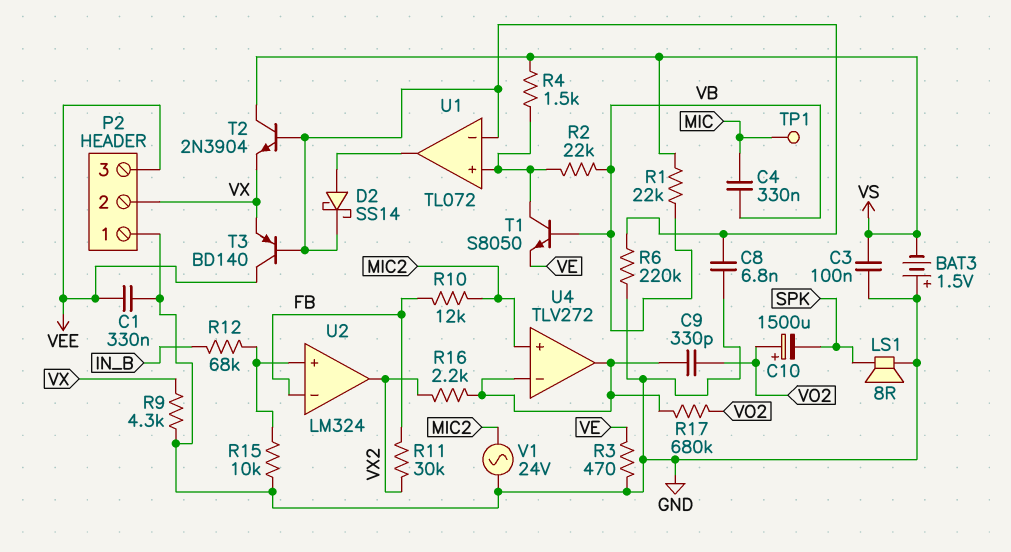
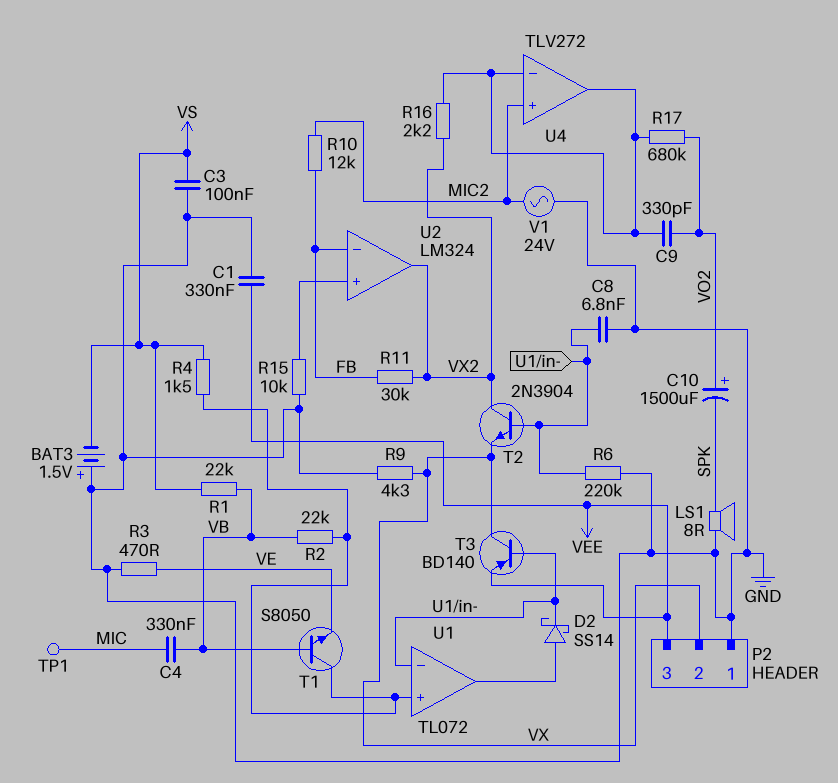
R12: 68k (IN_B, U2/in+) -> none
T2: NPN 2N3904 (B U1/in-, C VS, E VX) -> NPN 2N3904 (B U1/in-, C VX2, E VX)
T3: PNP BD140 (B U1/in-, C VEE, E VX) -> PNP BD140 (B U1/in-, C VX, E VEE)

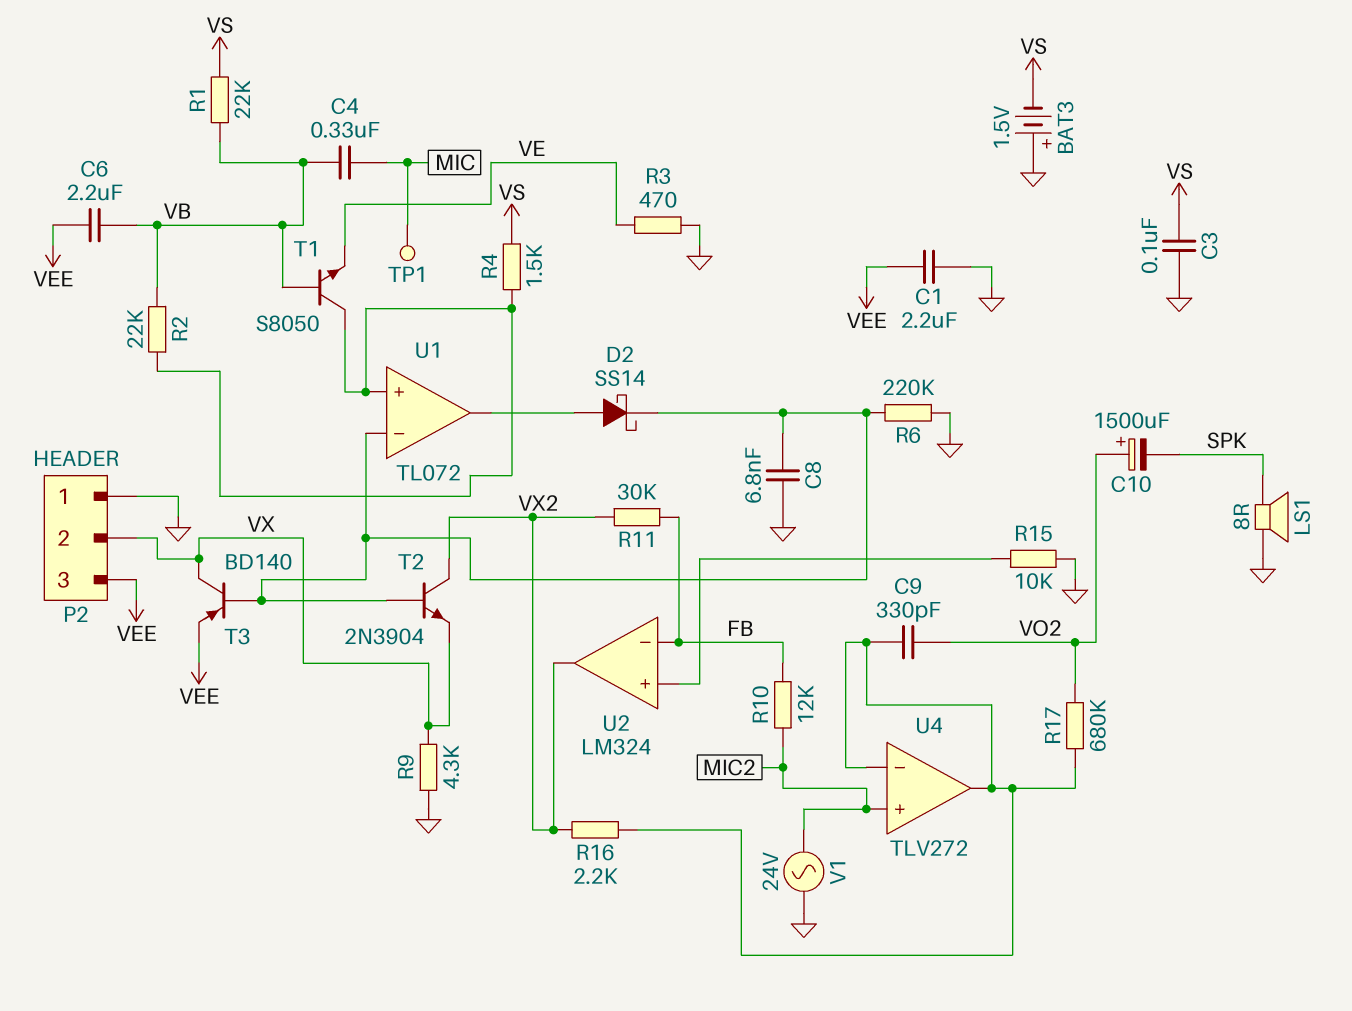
C1: 330nF (GND, VEE) -> 2.2uF (GND, VEE)
C6: none -> 2.2uF (VB, VEE)

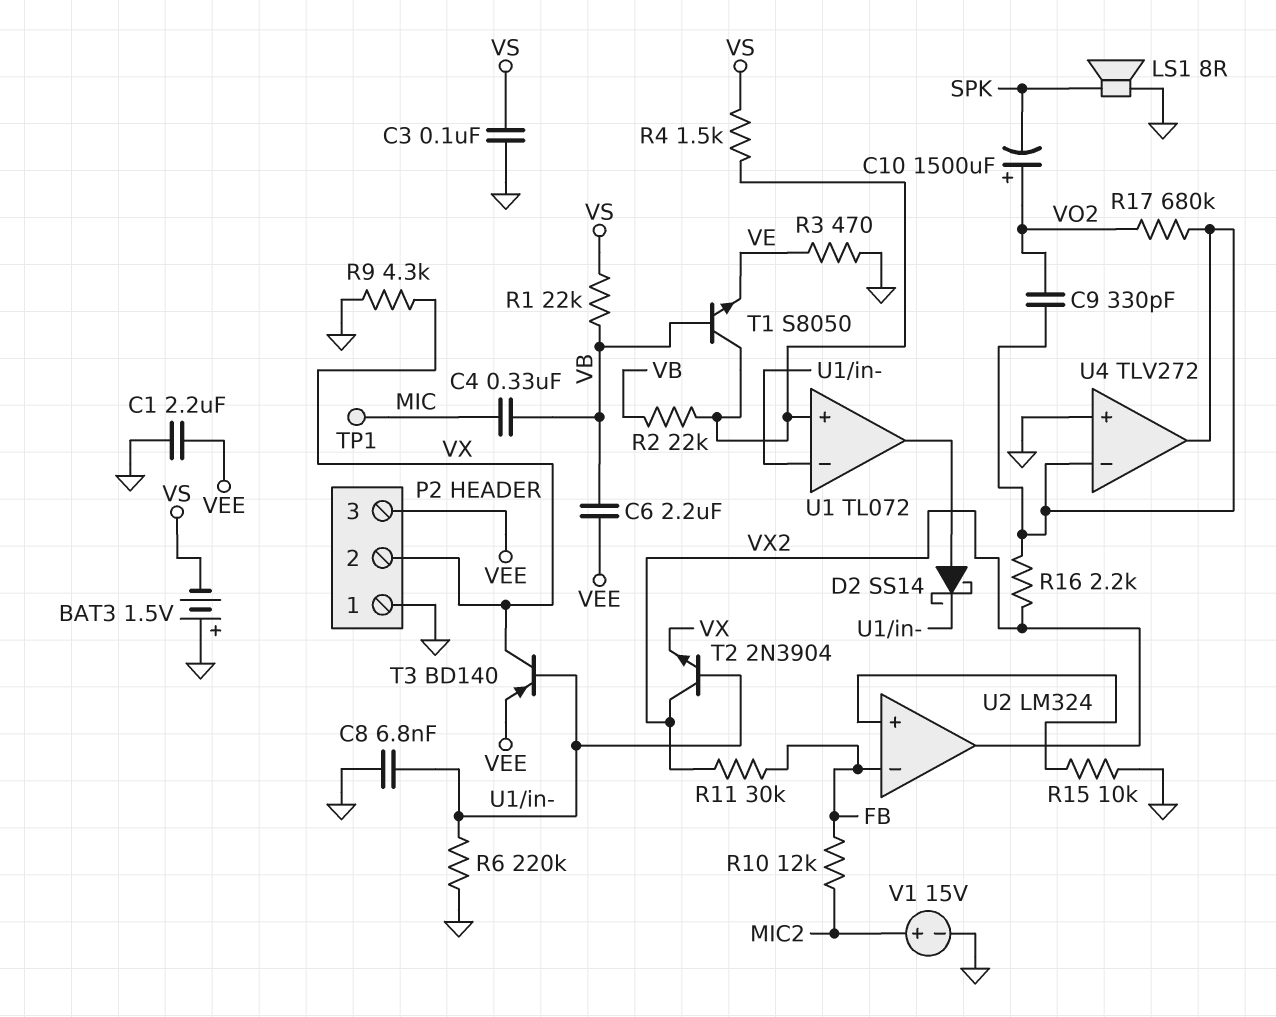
U4 pin in+: MIC2 -> GND
V1: AC 24V (GND, MIC2) -> 15V (plus MIC2, minus GND)

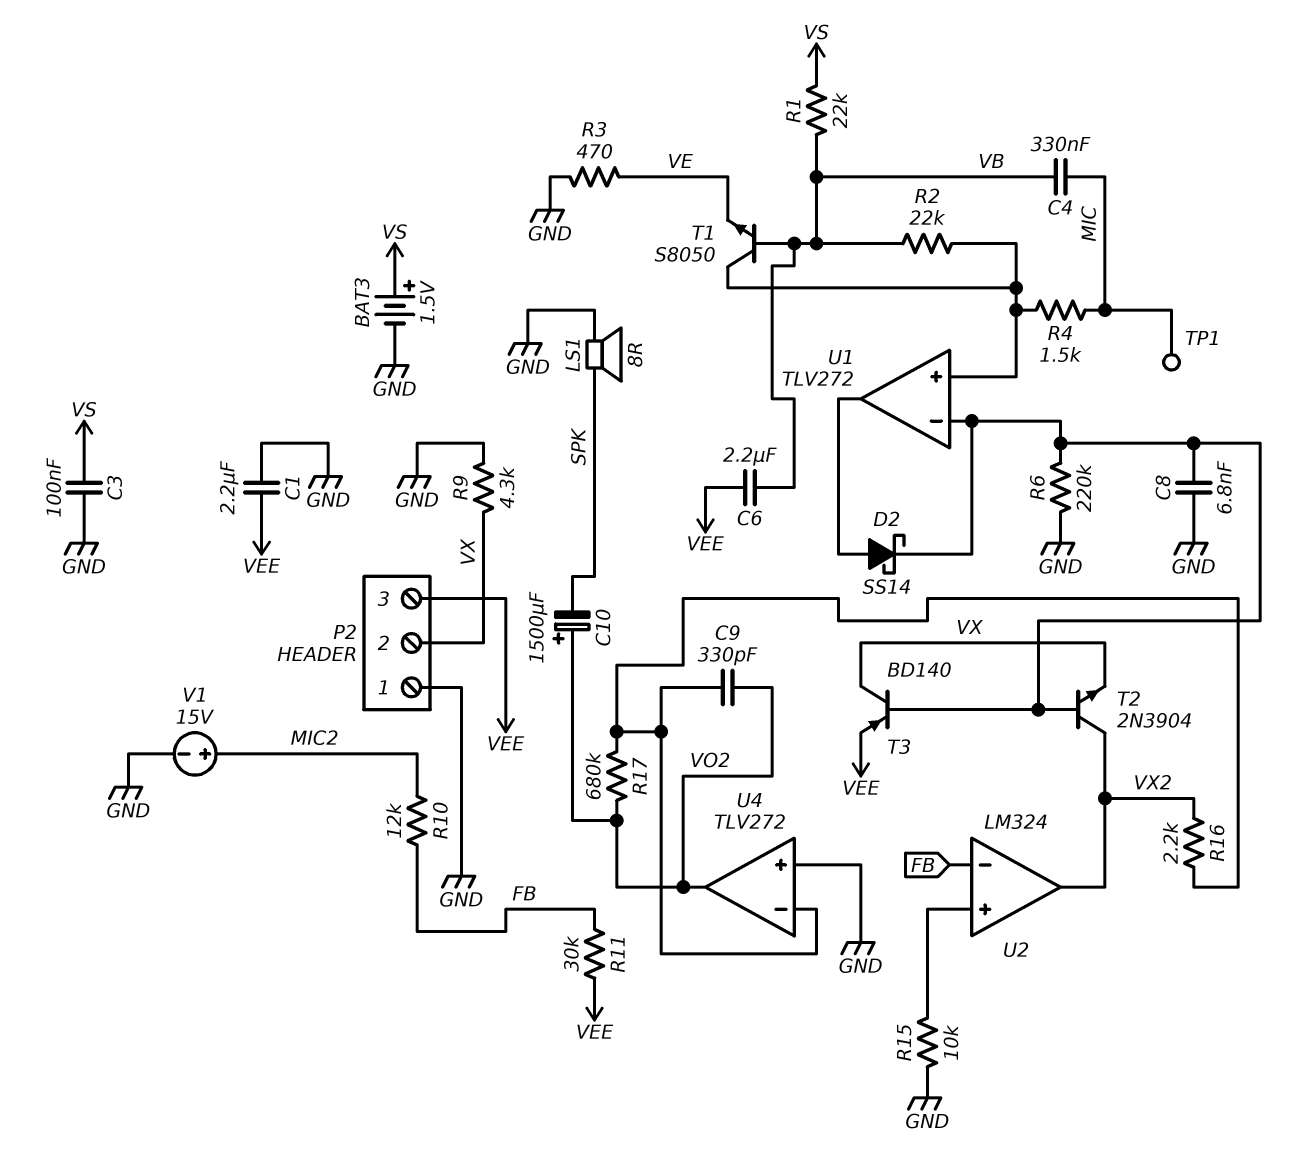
BAT3: 1.5V (plus GND, minus VS) -> 1.5V (plus VS, minus GND)
R4: 1.5k (U1/in+, VS) -> 1.5k (MIC, U1/in+)
R11: 30k (FB, VX2) -> 30k (FB, VEE)
U1: TL072 -> TLV272
U4 pin out: U4/in- -> VO2

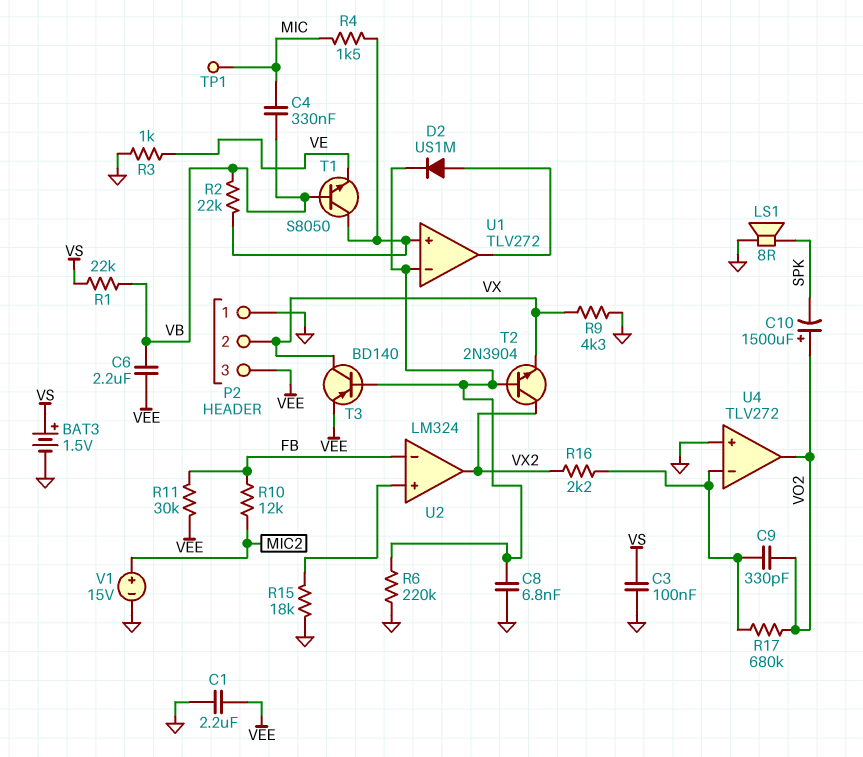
D2: schottky SS14 (A U1/out, K U1/in-) -> diode US1M (A U1/out, K U1/in-)
R3: 470 (GND, VE) -> 1k (GND, VE)
R15: 10k (GND, U2/in+) -> 18k (GND, U2/in+)

